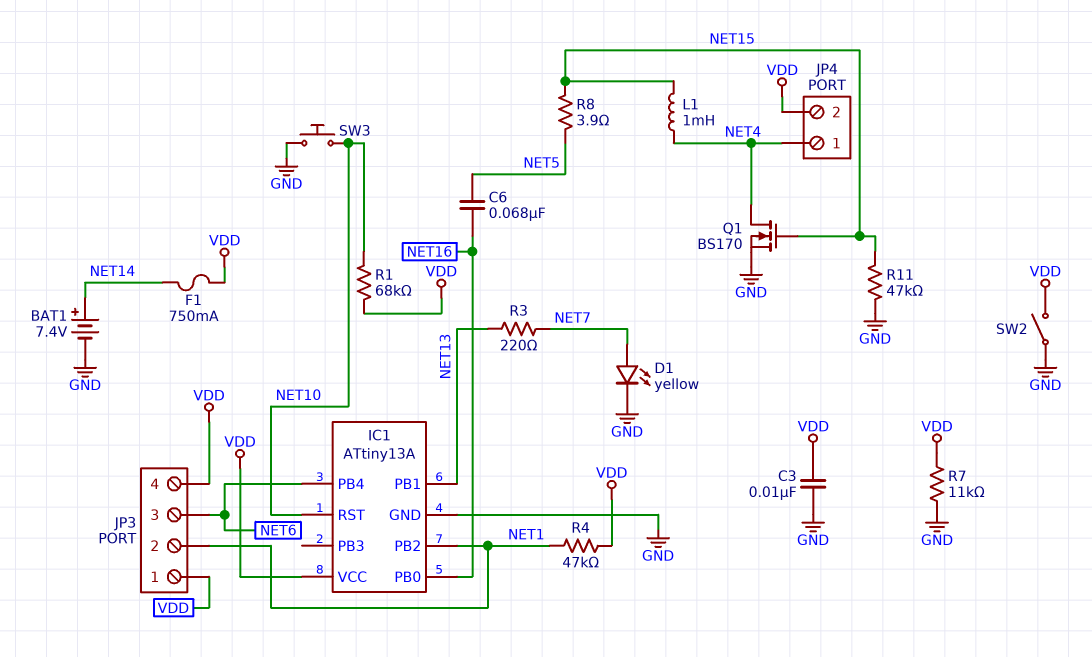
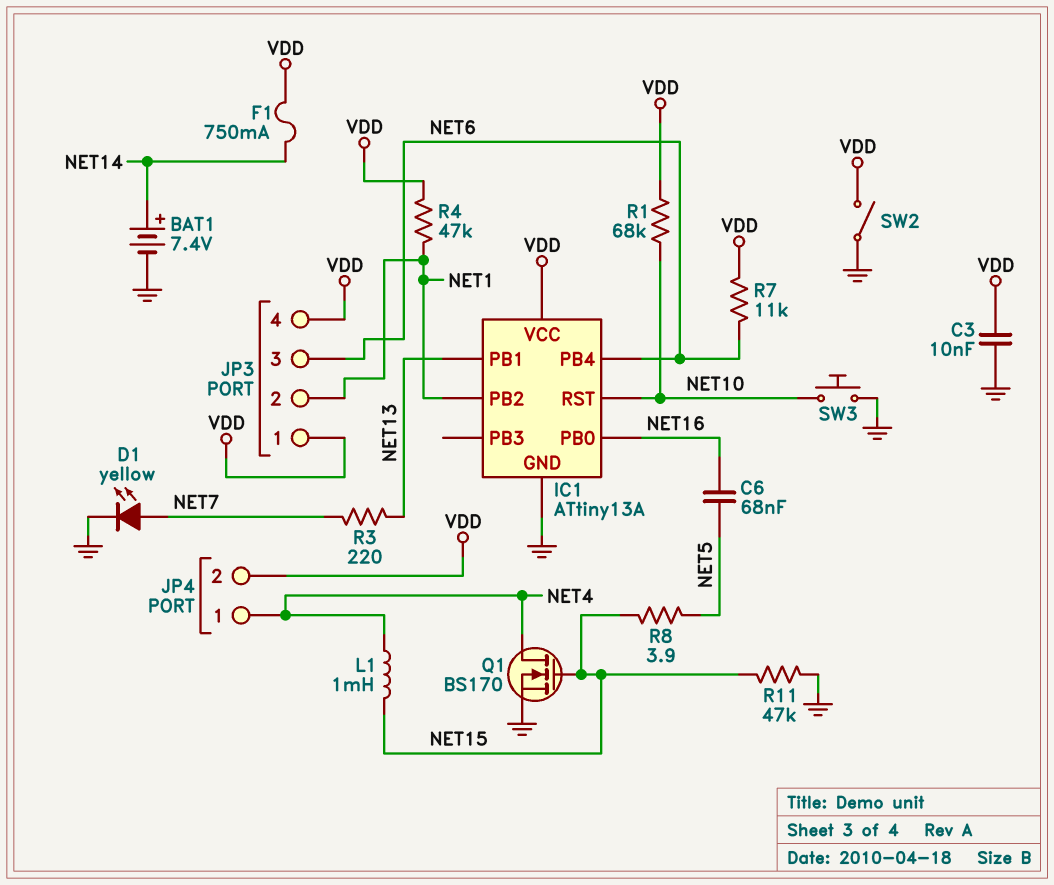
R7: 11k (GND, VDD) -> 11k (NET6, VDD)

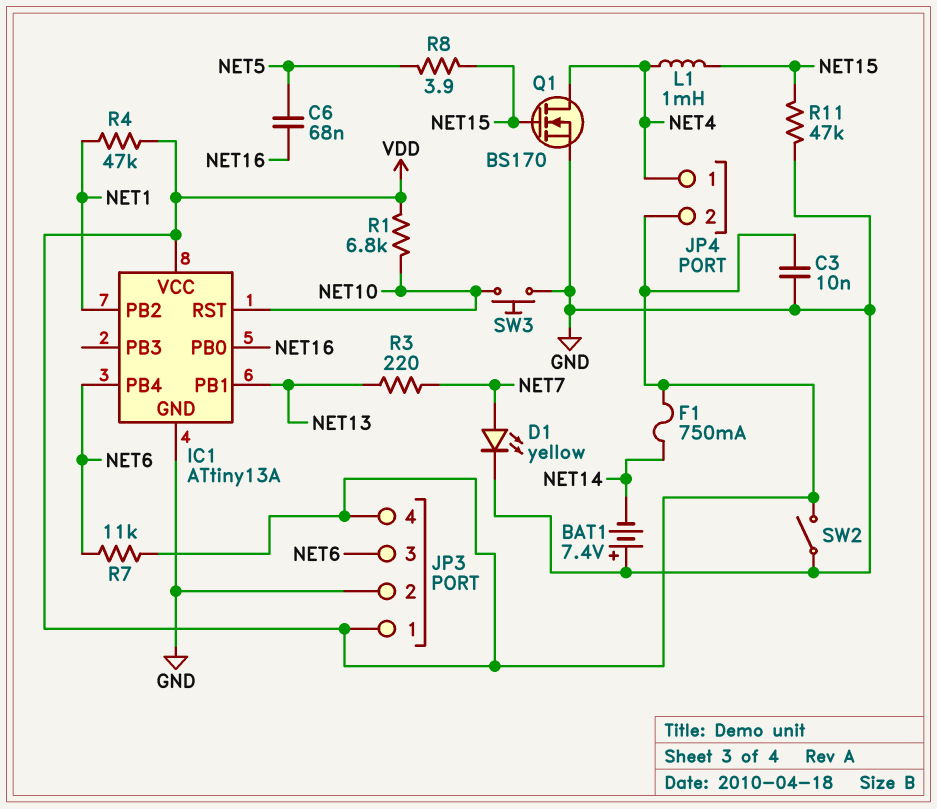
BAT1: 7.4V (plus NET14, minus GND) -> 7.4V (plus GND, minus NET14)
JP3 pin 2: NET1 -> GND
R1: 68k (NET10, VDD) -> 6.8k (NET10, VDD)

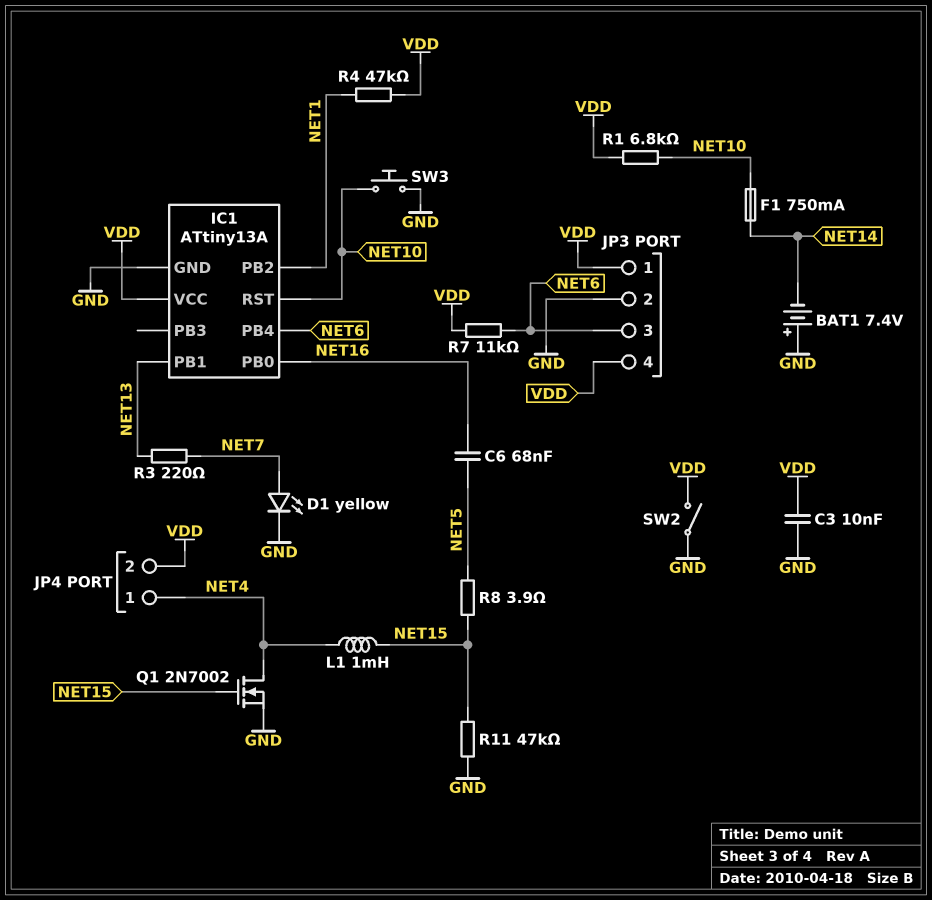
F1: 750mA (NET14, VDD) -> 750mA (NET10, NET14)
Q1: NMOS BS170 (G NET15, D NET4, S GND) -> NMOS 2N7002 (G NET15, D NET4, S GND)

